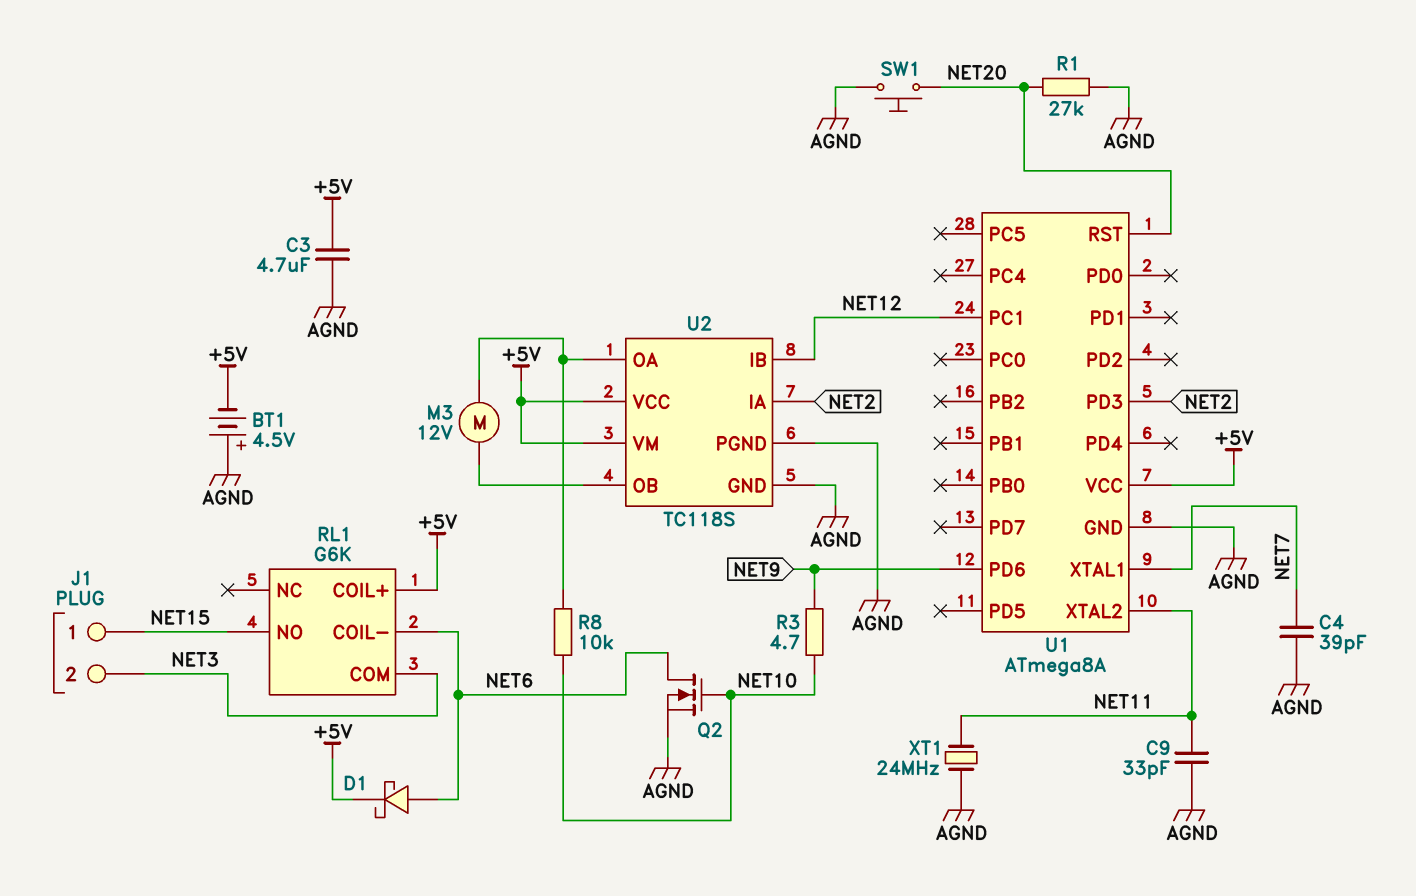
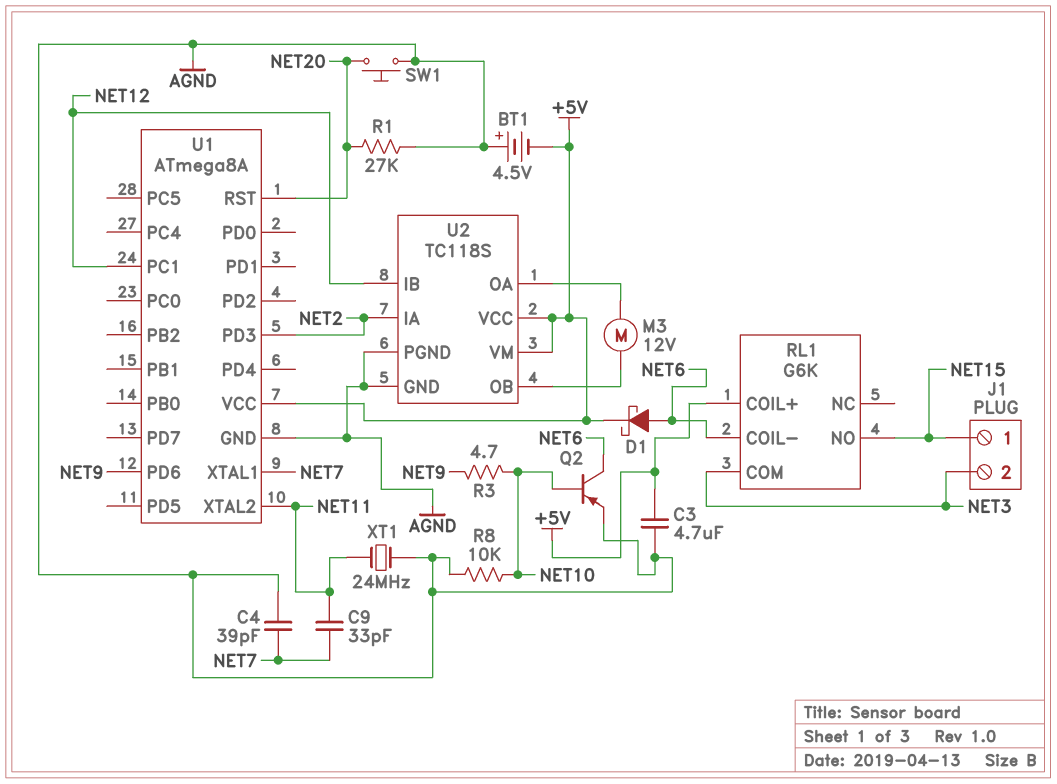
C9: 33pF (AGND, NET11) -> 33pF (NET7, NET11)
Q2: NMOS (G NET10, D NET6, S AGND) -> PNP (B NET10, C NET6, E AGND)
R8: 10k (NET10, U2/OA) -> 10k (AGND, NET10)

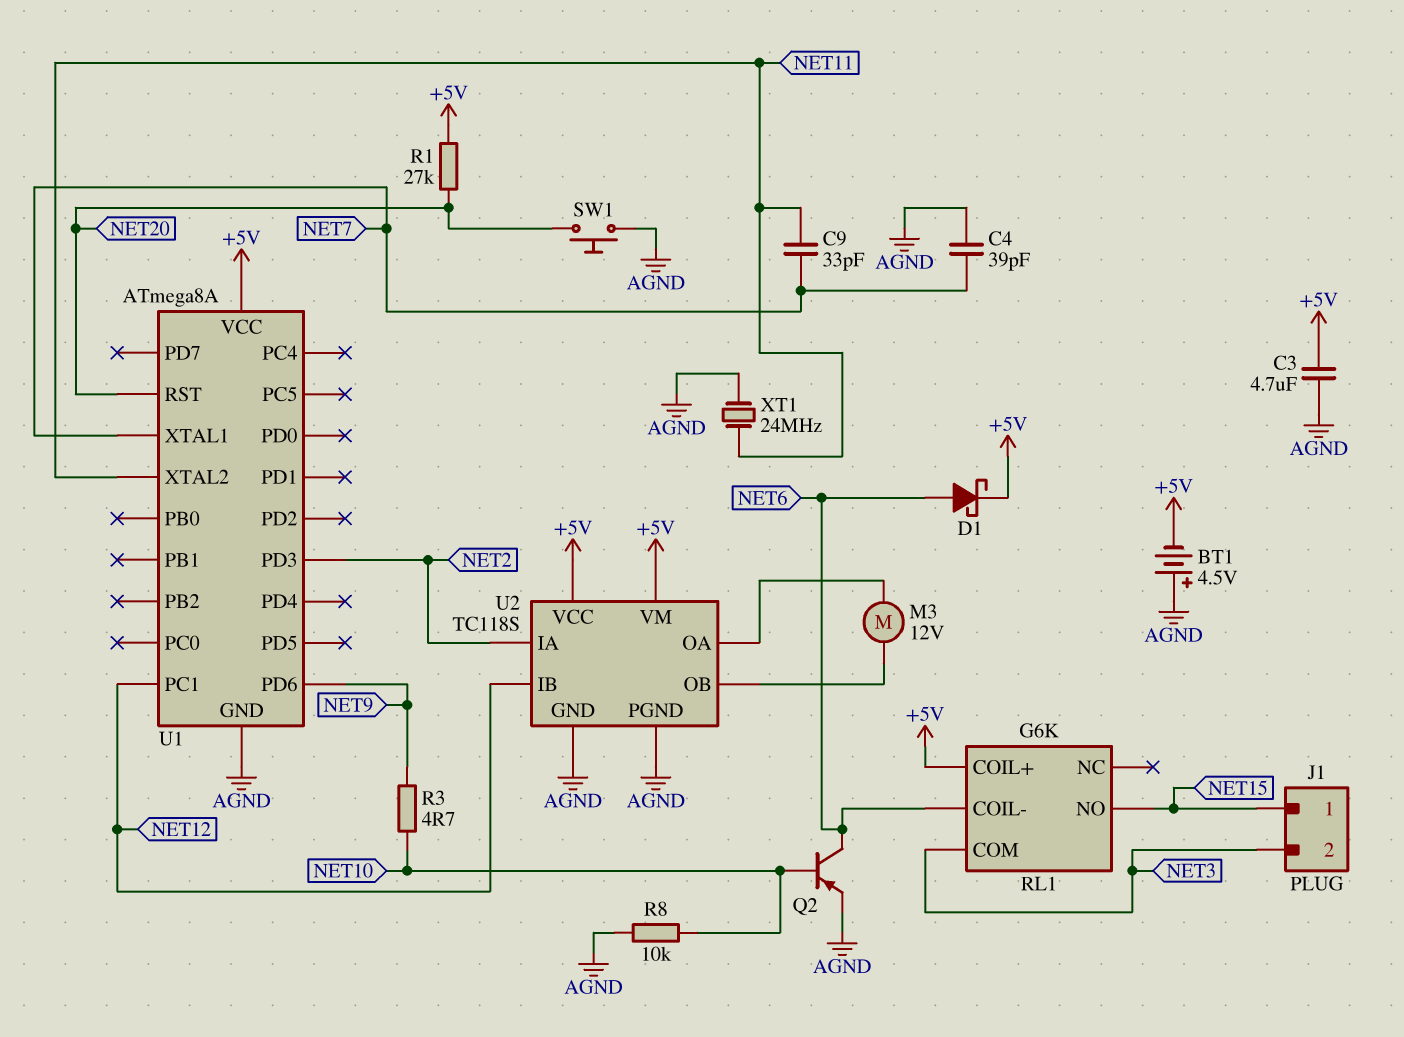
R1: 27k (AGND, NET20) -> 27k (+5V, NET20)

